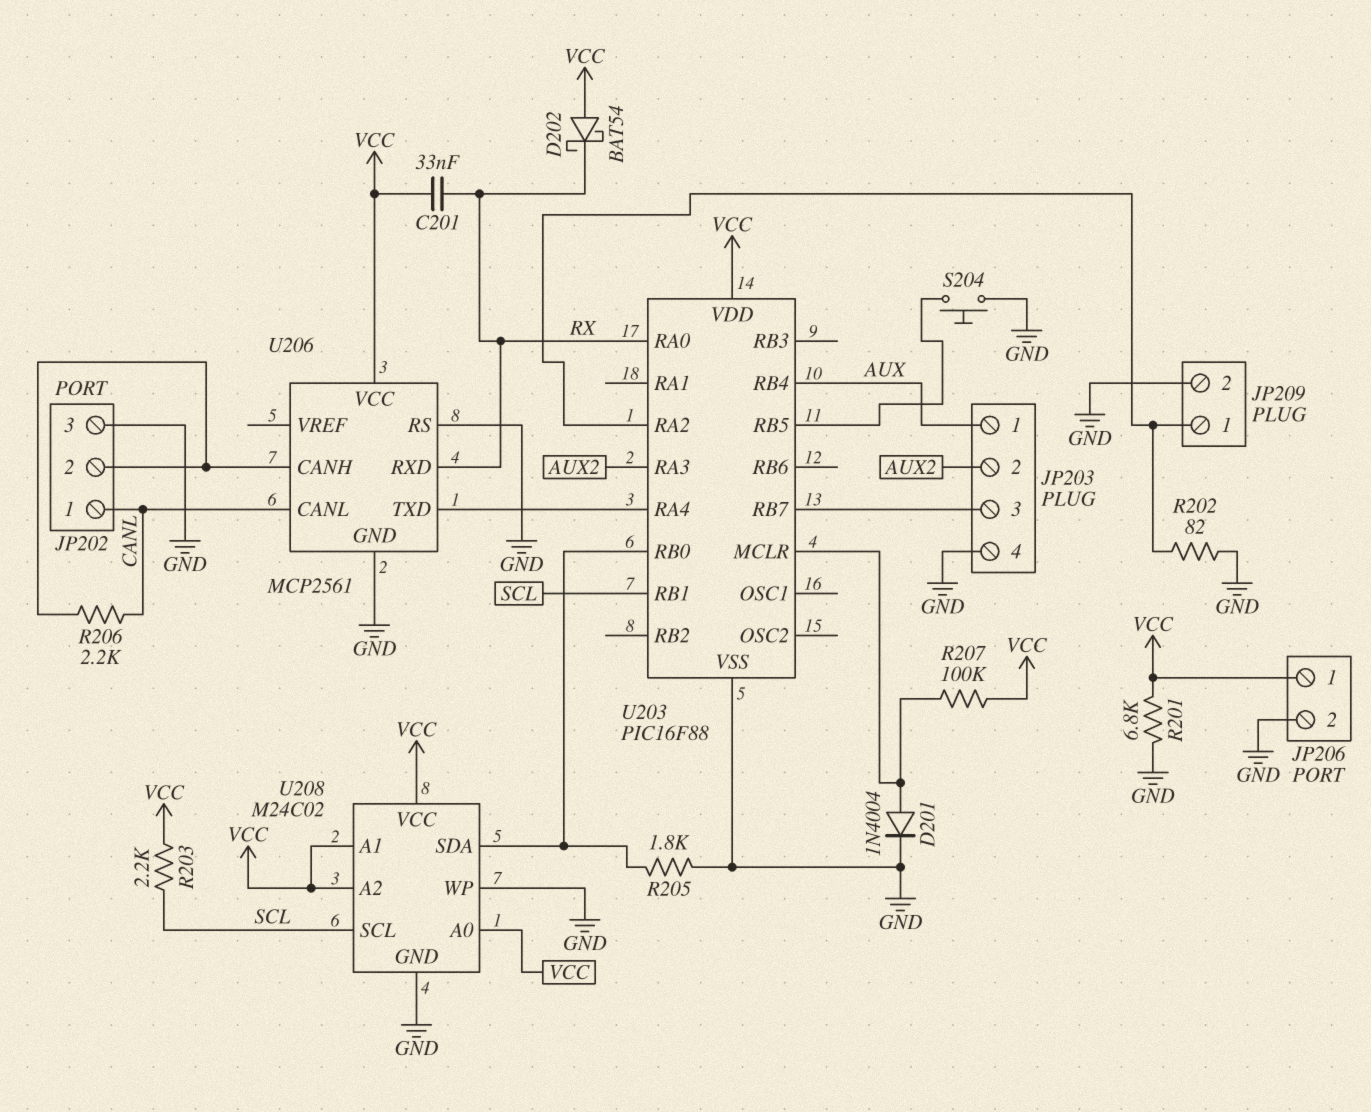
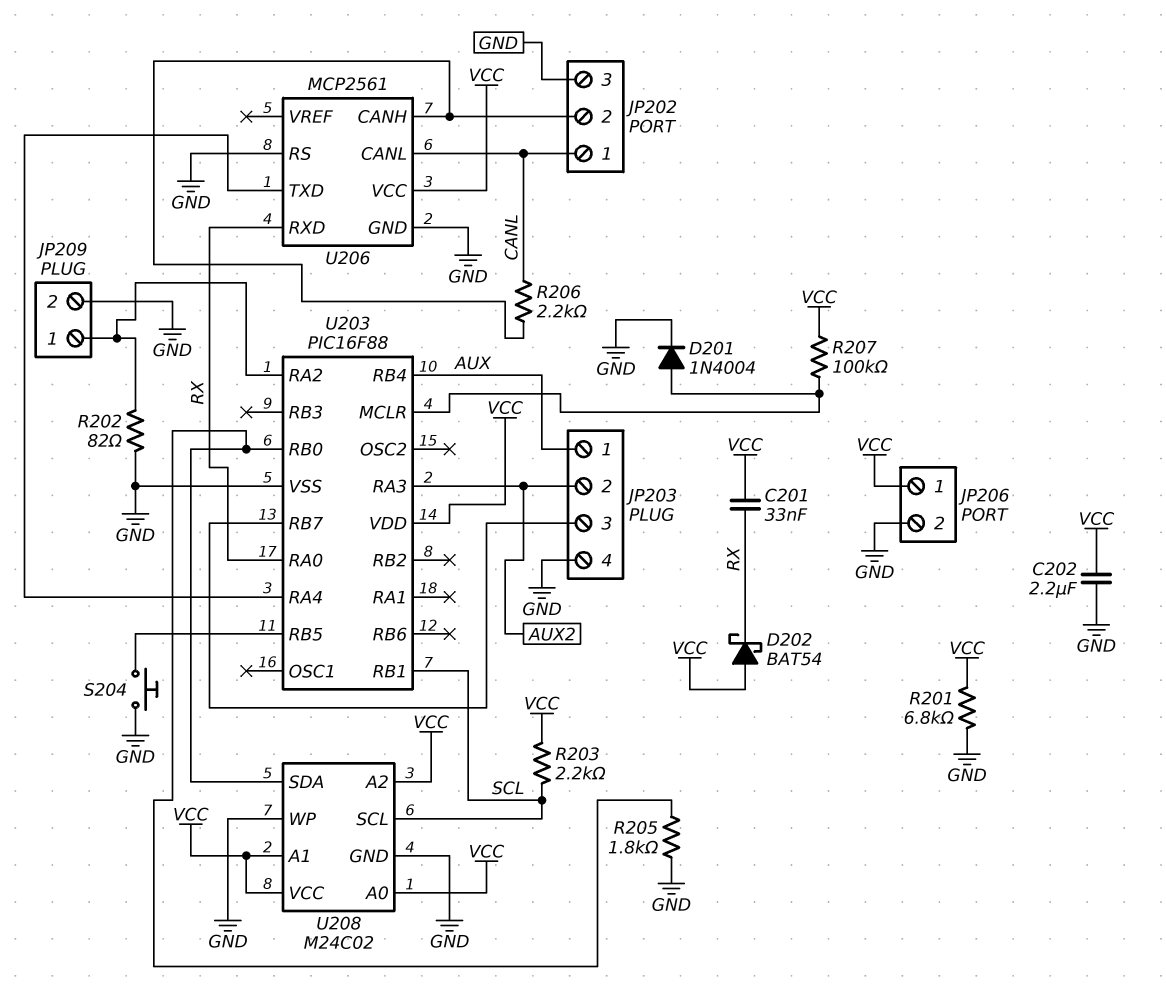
C202: none -> 2.2uF (GND, VCC)

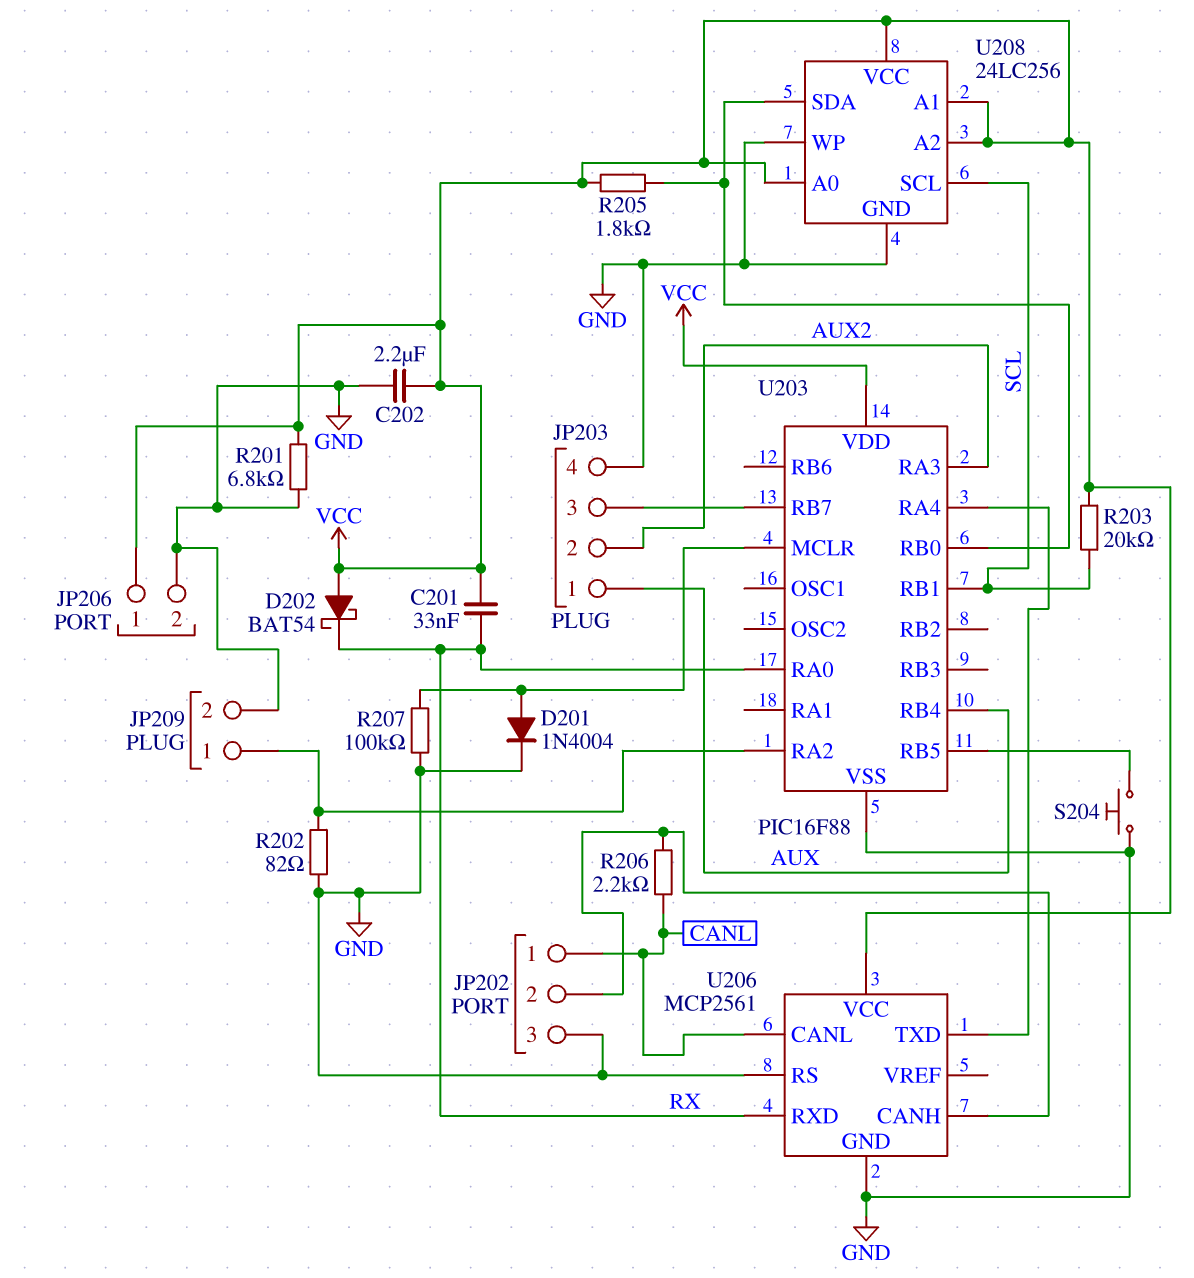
R203: 2.2k (SCL, VCC) -> 20k (SCL, VCC)
R205: 1.8k (GND, U203/RB0) -> 1.8k (U203/RB0, VCC)
R207: 100k (U203/MCLR, VCC) -> 100k (GND, U203/MCLR)
U208: M24C02 -> 24LC256

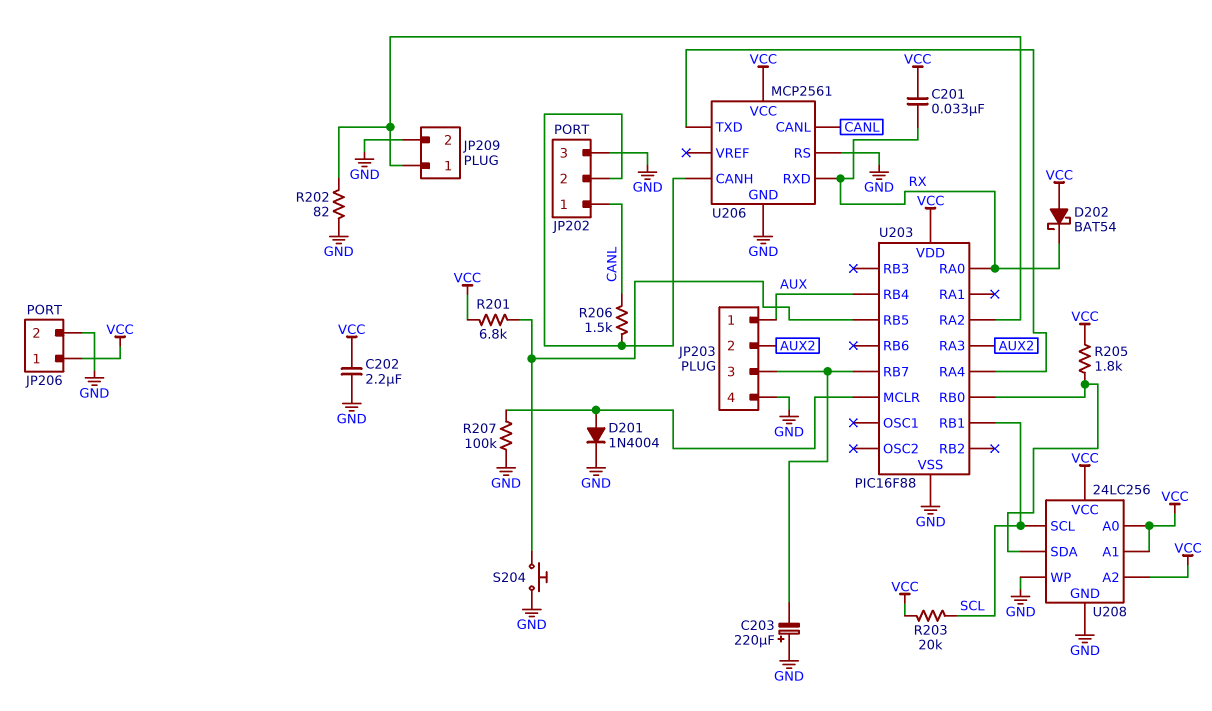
C203: none -> 220uF (plus GND, minus JP203/3)
R201: 6.8k (GND, VCC) -> 6.8k (U203/RB5, VCC)
R206: 2.2k (CANL, JP202/2) -> 1.5k (CANL, JP202/2)

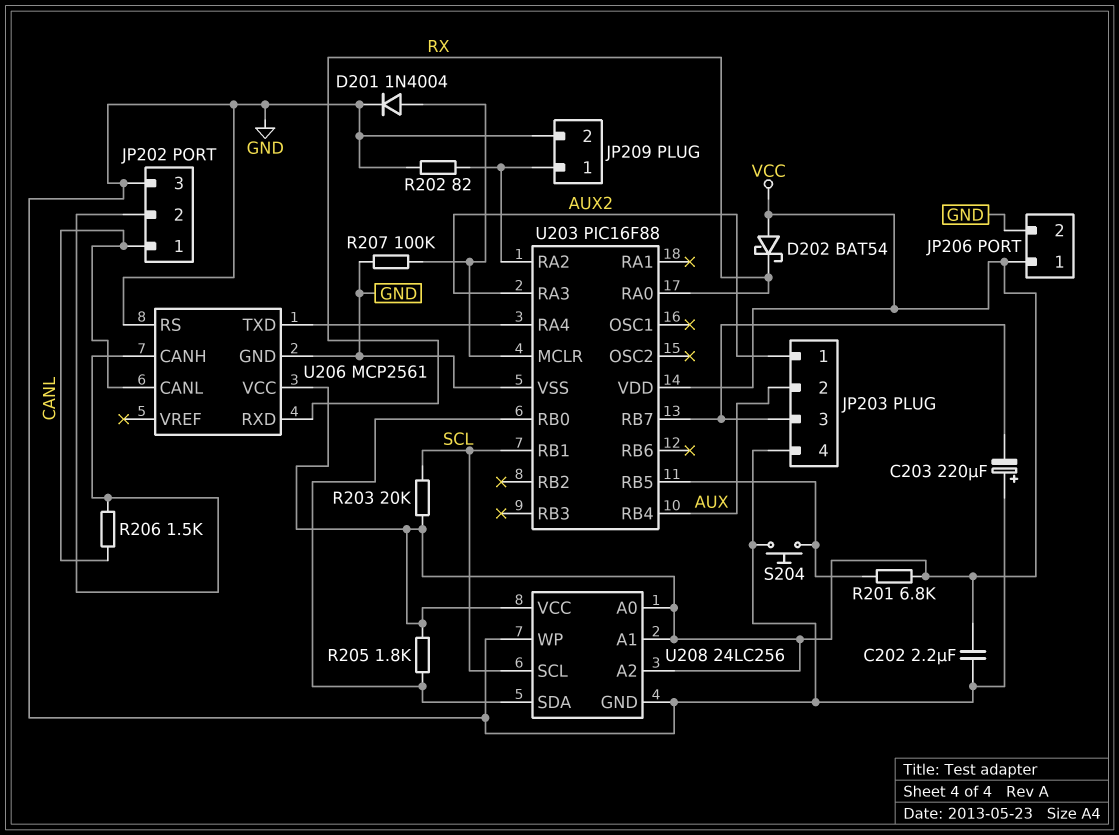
C201: 33nF (RX, VCC) -> none
JP203 pin 1: AUX -> AUX2
JP203 pin 2: AUX2 -> AUX

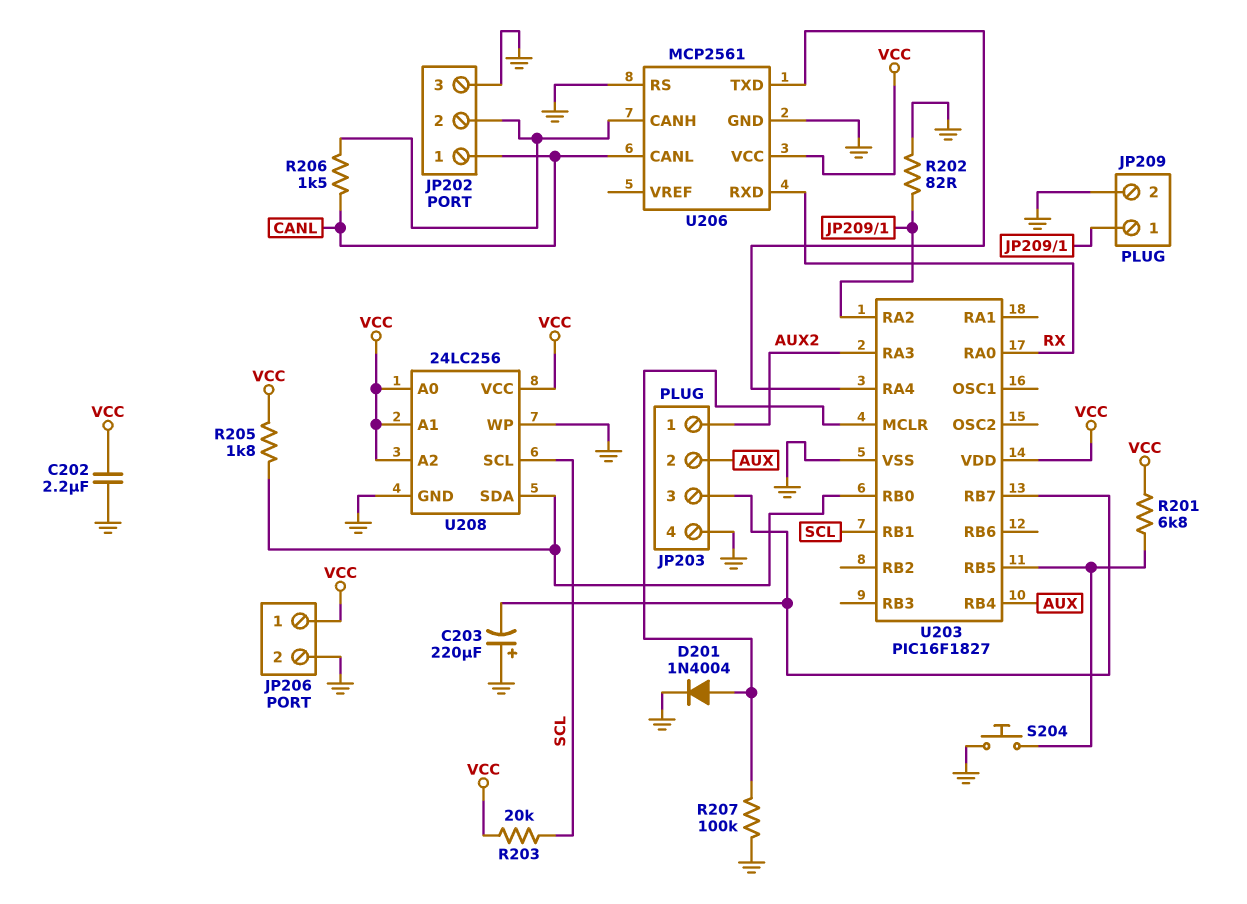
D202: schottky BAT54 (A VCC, K RX) -> none
U203: PIC16F88 -> PIC16F1827

